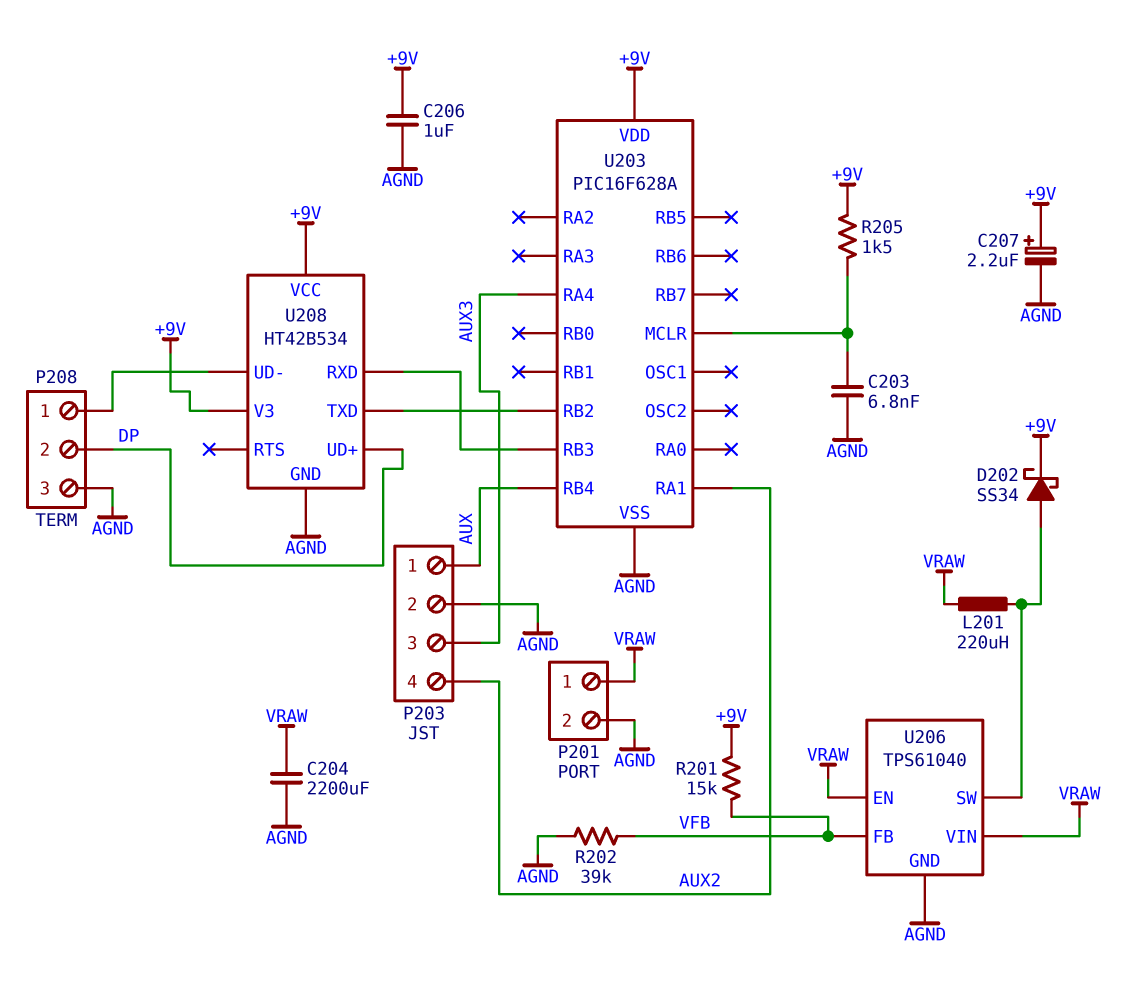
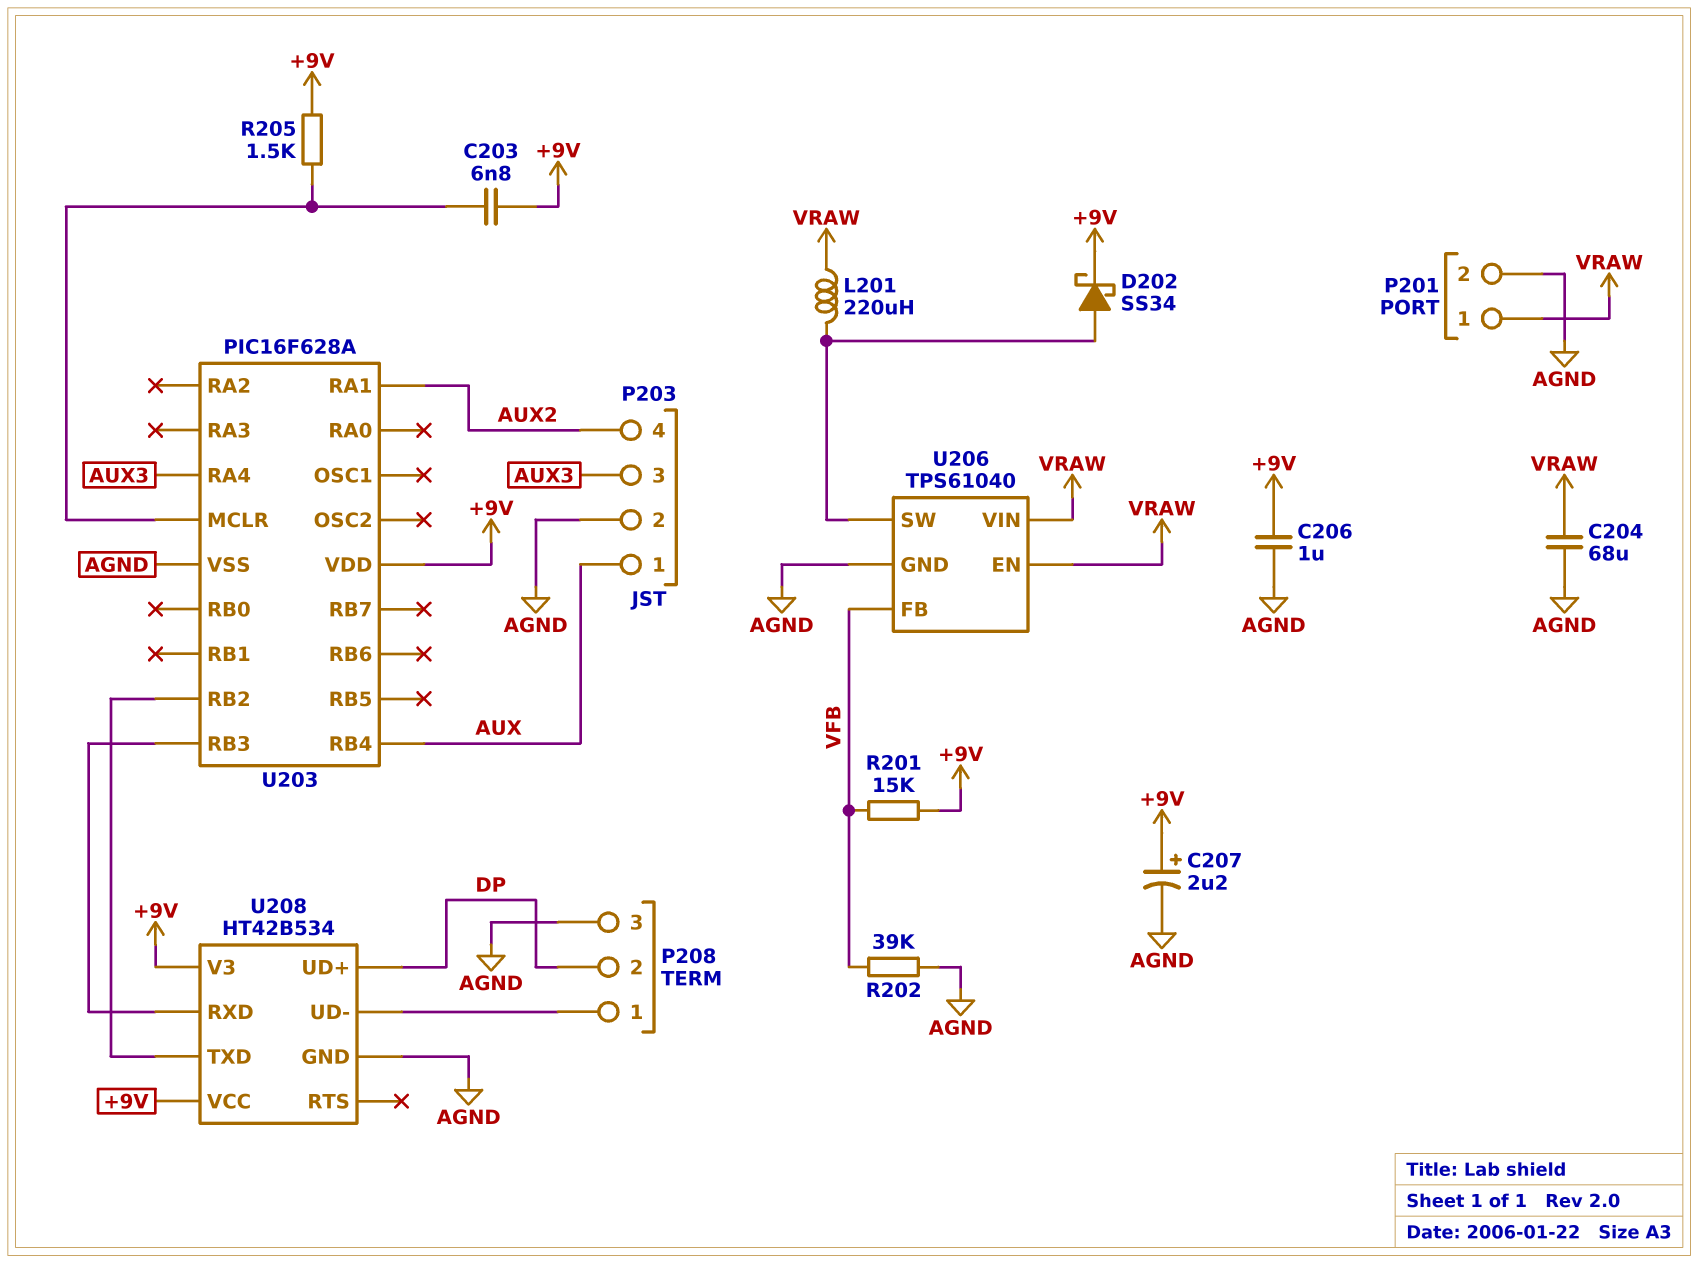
C203: 6.8nF (AGND, U203/MCLR) -> 6.8nF (+9V, U203/MCLR)
C204: 2200uF (AGND, VRAW) -> 68uF (AGND, VRAW)

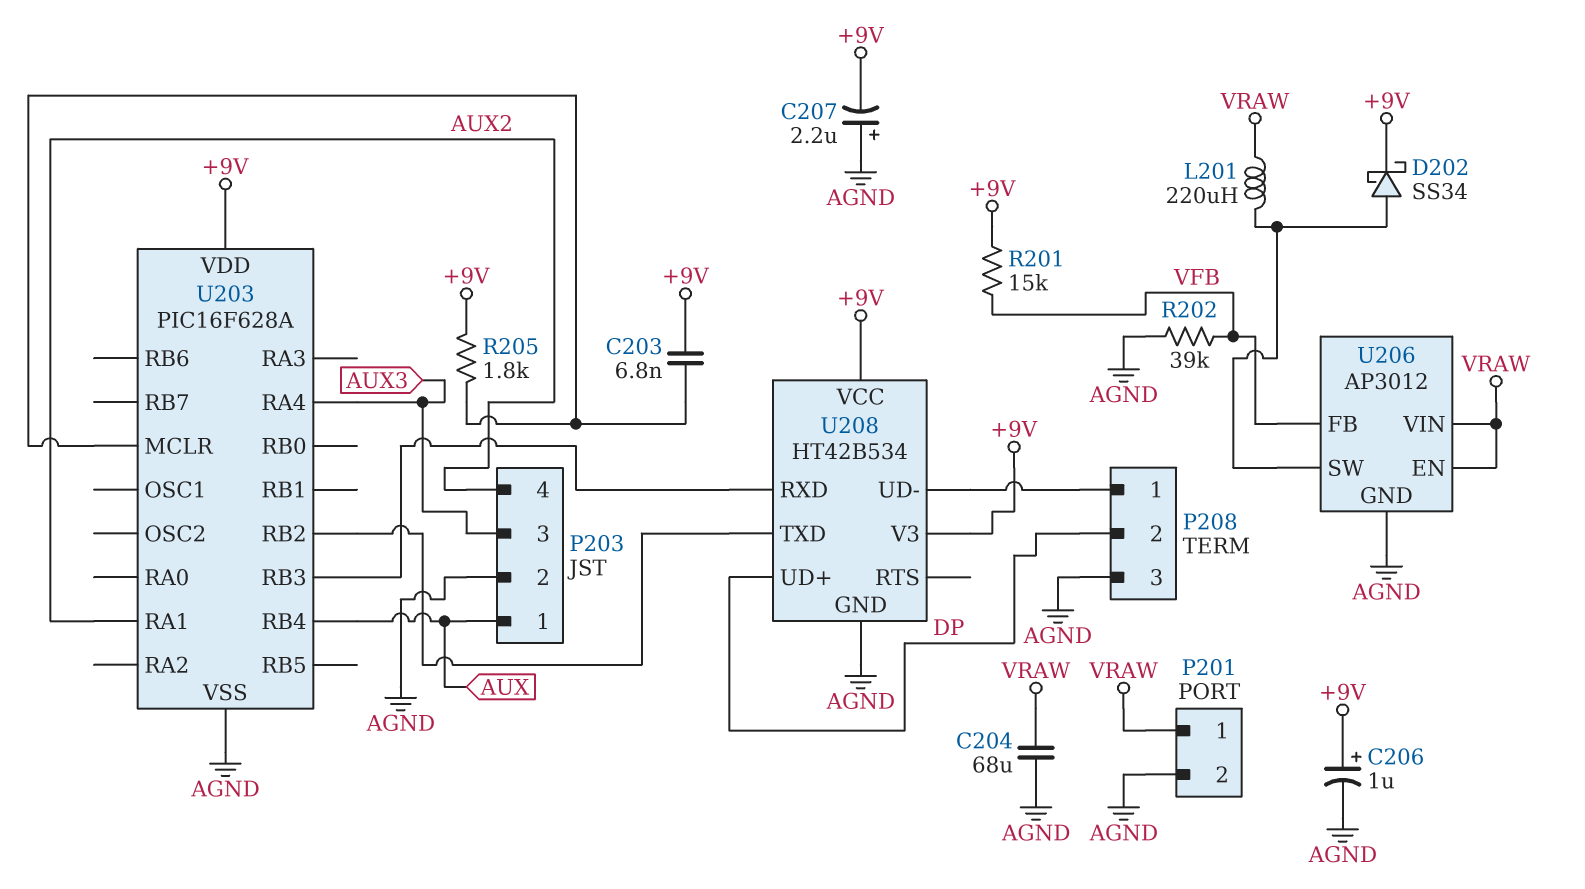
C206: 1uF (+9V, AGND) -> 1uF (plus +9V, minus AGND)
C207: 2.2uF (plus +9V, minus AGND) -> 2.2uF (plus AGND, minus +9V)
R205: 1.5k (+9V, U203/MCLR) -> 1.8k (+9V, U203/MCLR)
U206: TPS61040 -> AP3012

